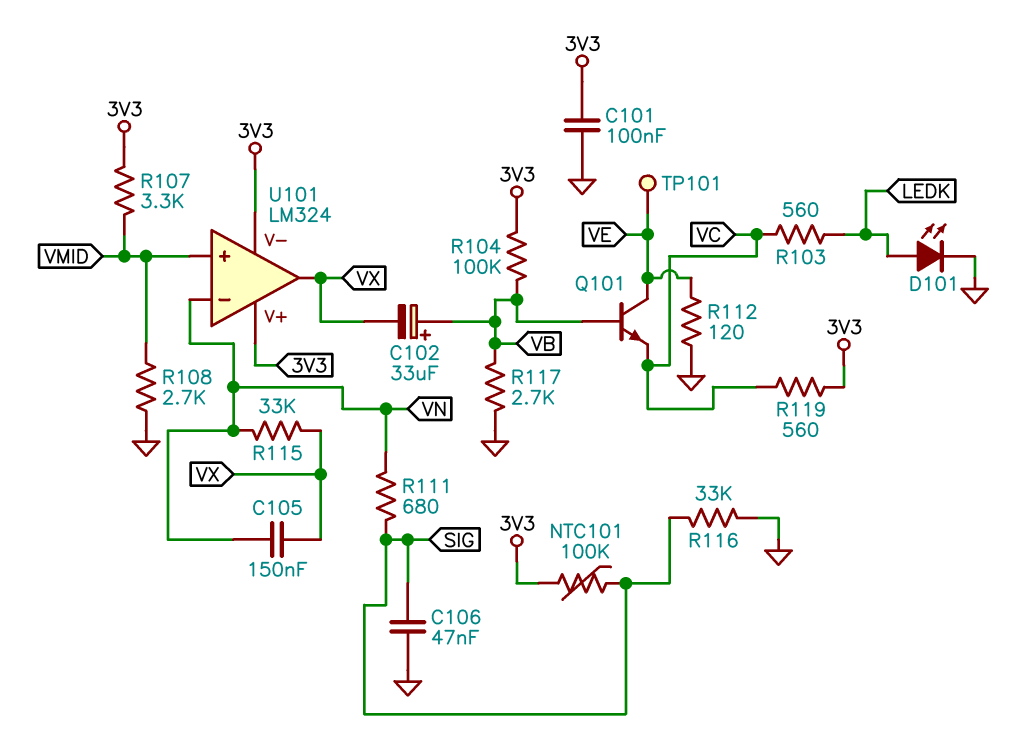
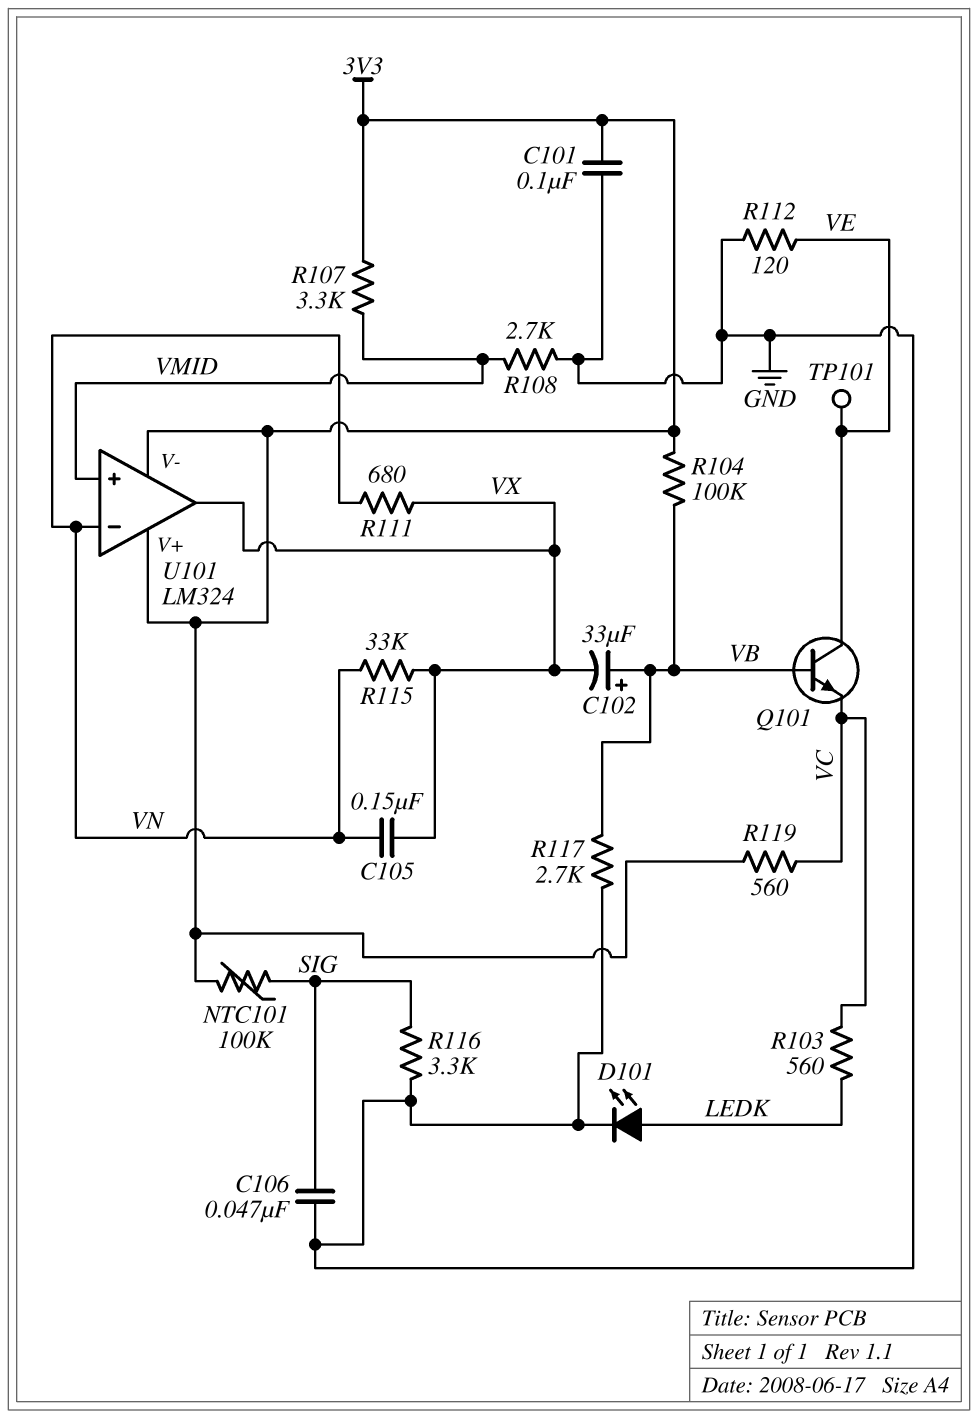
R111: 680 (SIG, VN) -> 680 (VN, VX)
R116: 33k (GND, SIG) -> 3.3k (GND, SIG)

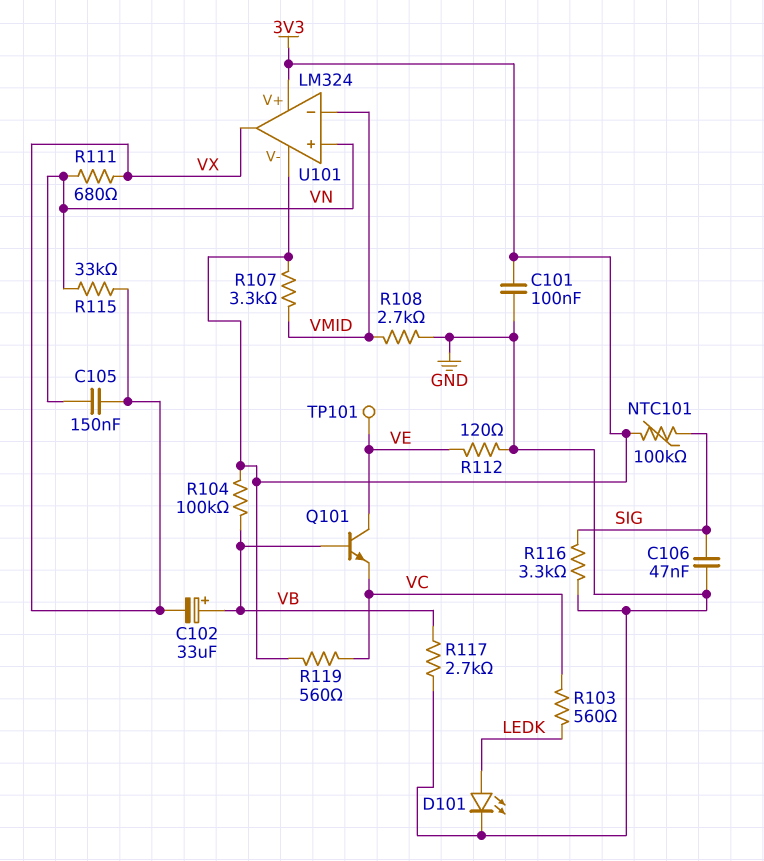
U101 pin in+: VMID -> VN
U101 pin in-: VN -> VMID

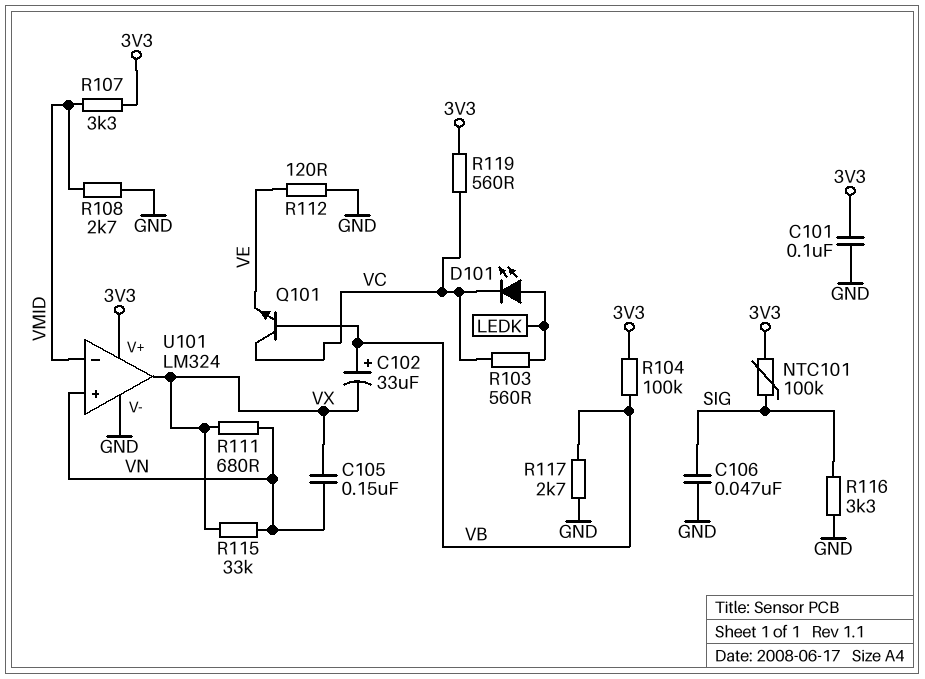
D101: LED (A LEDK, K GND) -> LED (A LEDK, K VC)
Q101: NPN (B VB, C VE, E VC) -> NPN (B VB, C VC, E VE)
TP101: test point (VE) -> none
U101 pin V-: 3V3 -> GND

